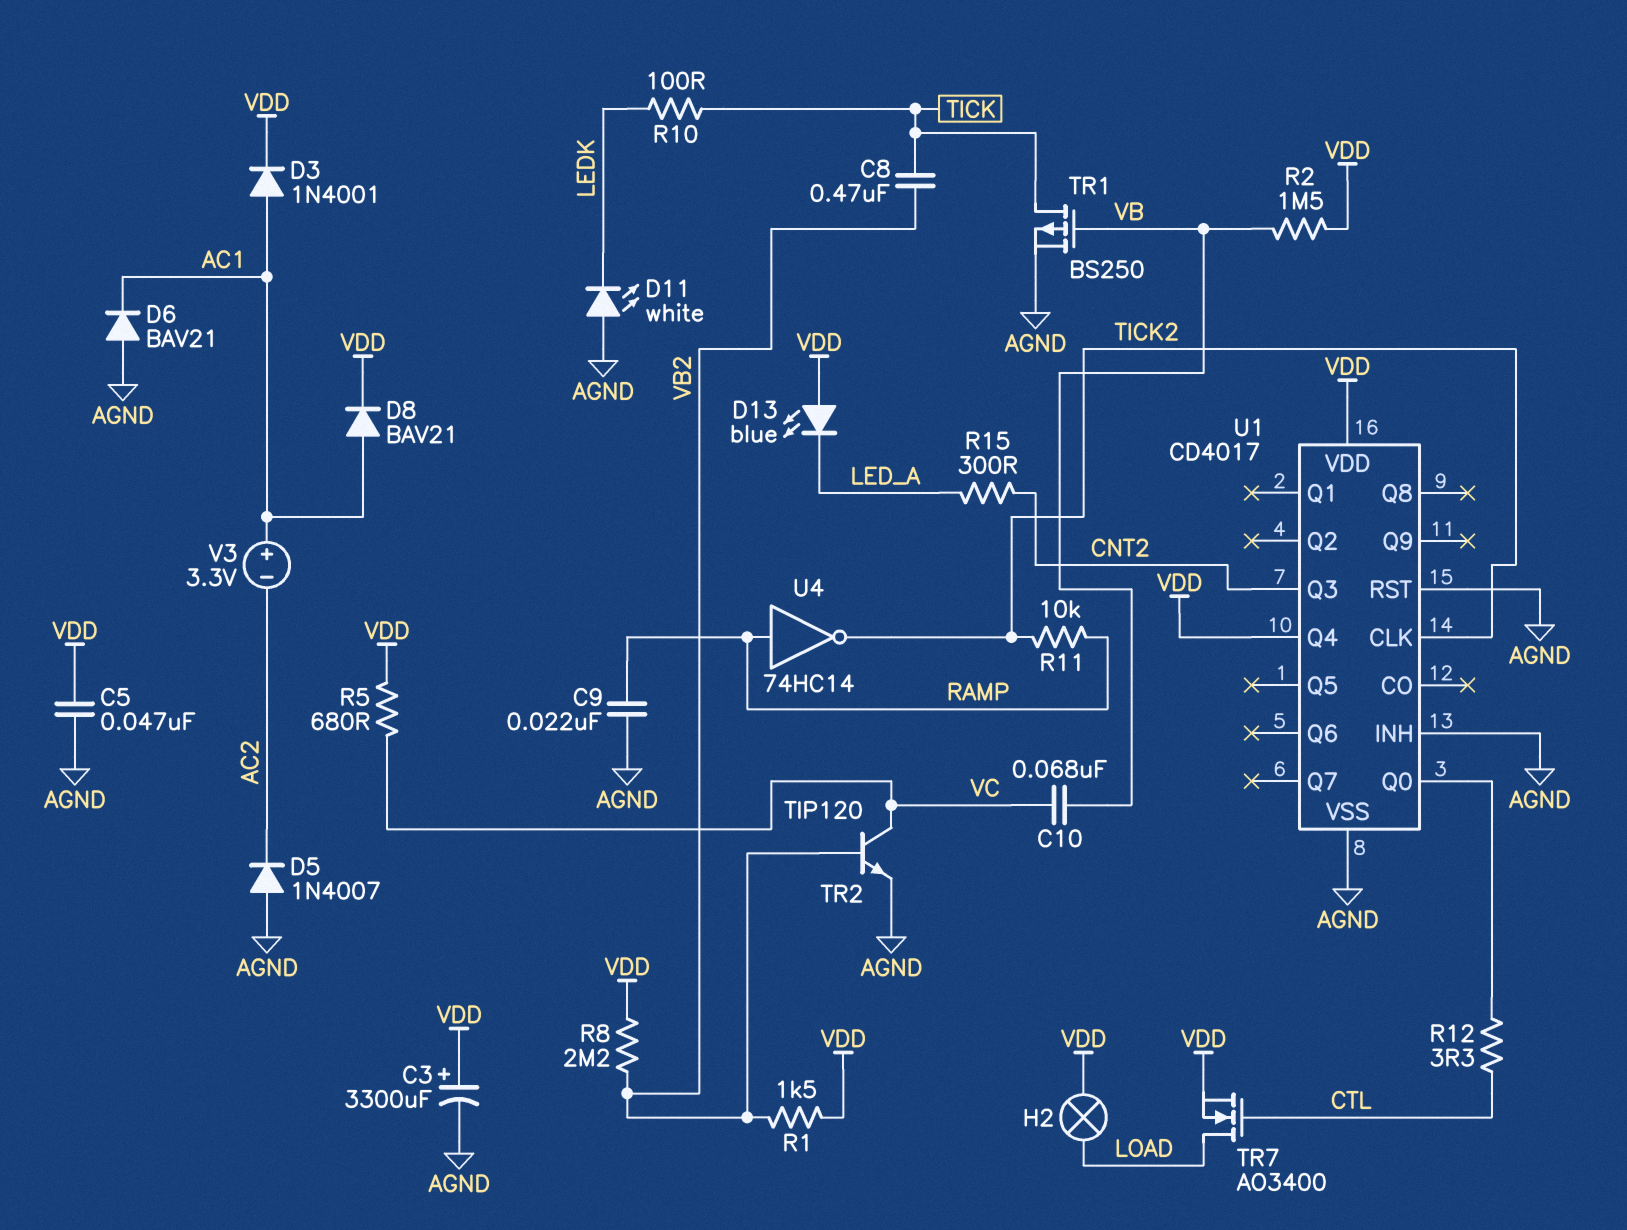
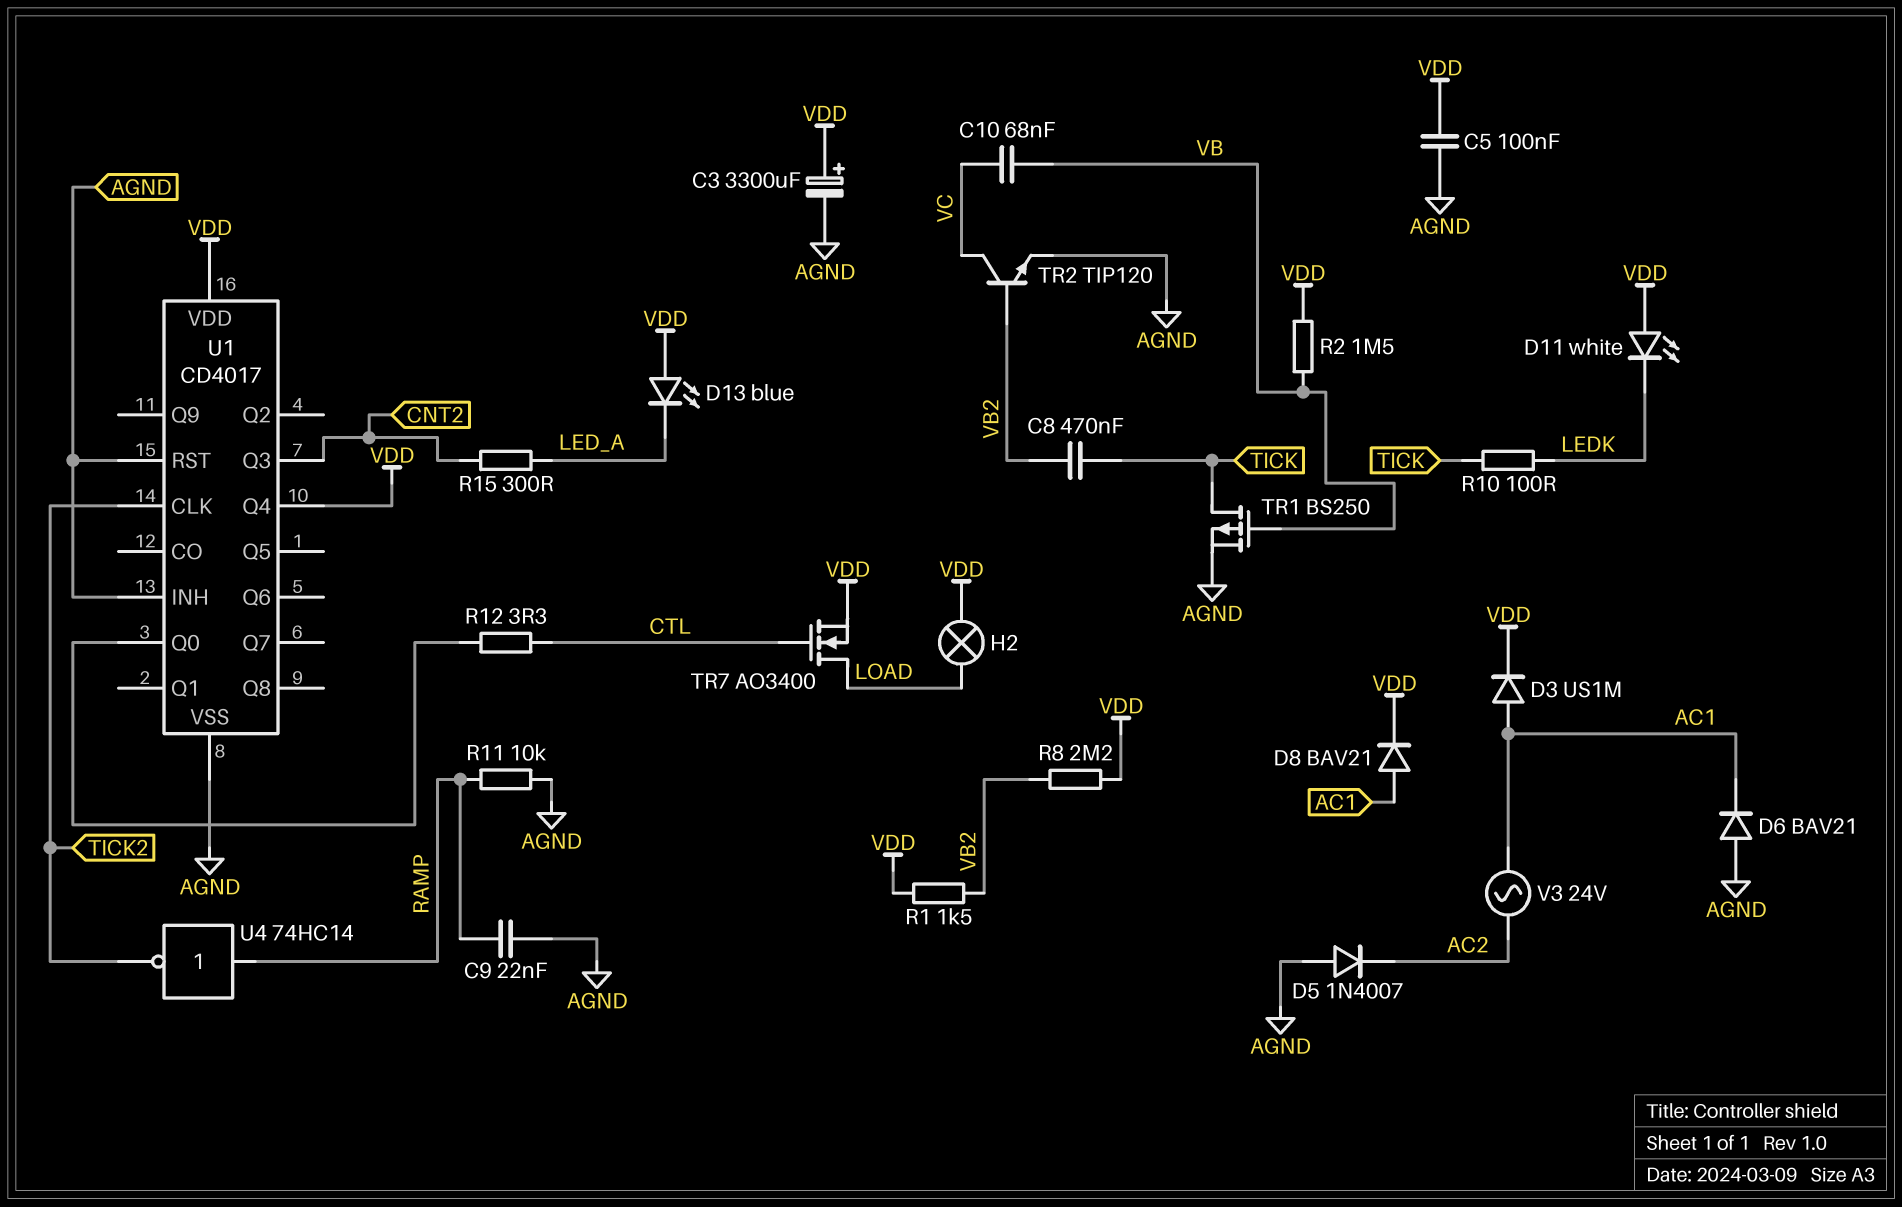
C5: 47nF (AGND, VDD) -> 100nF (AGND, VDD)
D3: diode 1N4001 (A AC1, K VDD) -> diode US1M (A AC1, K VDD)
D11: LED white (A AGND, K LEDK) -> LED white (A VDD, K LEDK)
R5: 680 (VC, VDD) -> none
R11: 10k (RAMP, TICK2) -> 10k (AGND, RAMP)
V3: 3.3V (plus AC1, minus AC2) -> AC 24V (AC1, AC2)

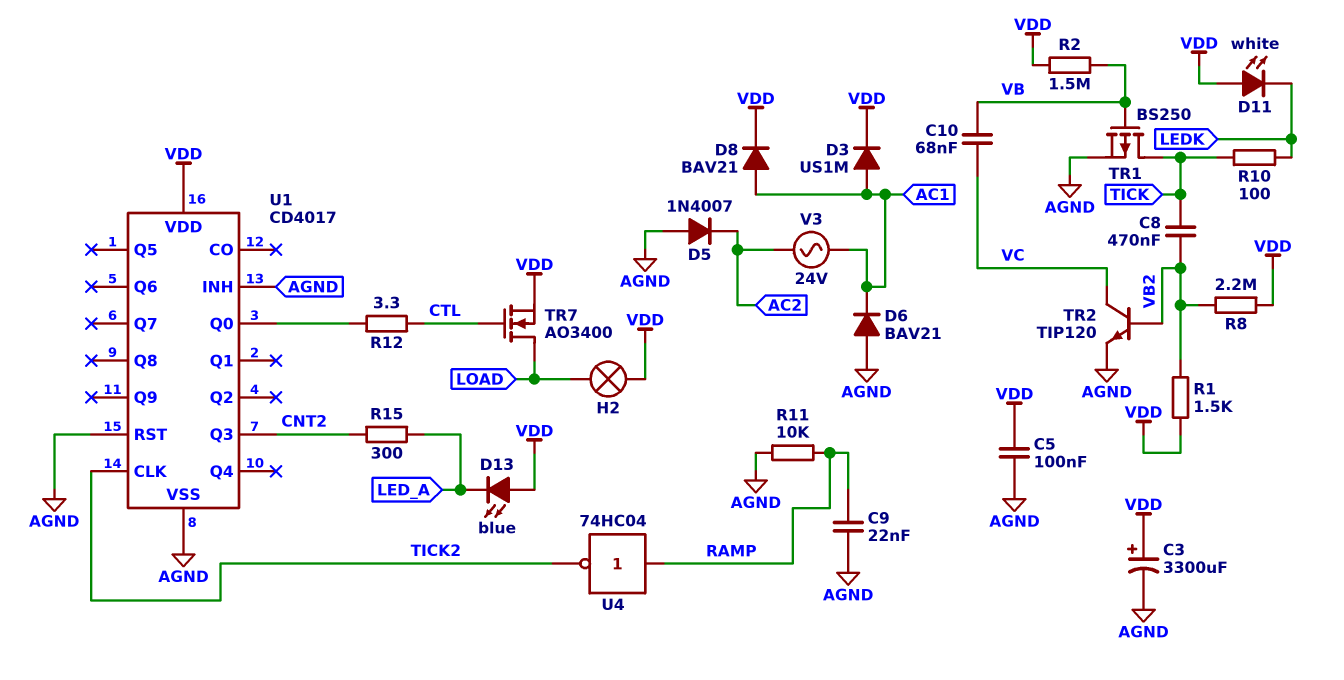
U1 pin Q4: VDD -> none
U4: NOT 74HC14 (in RAMP, out TICK2) -> NOT 74HC04 (in RAMP, out TICK2)

